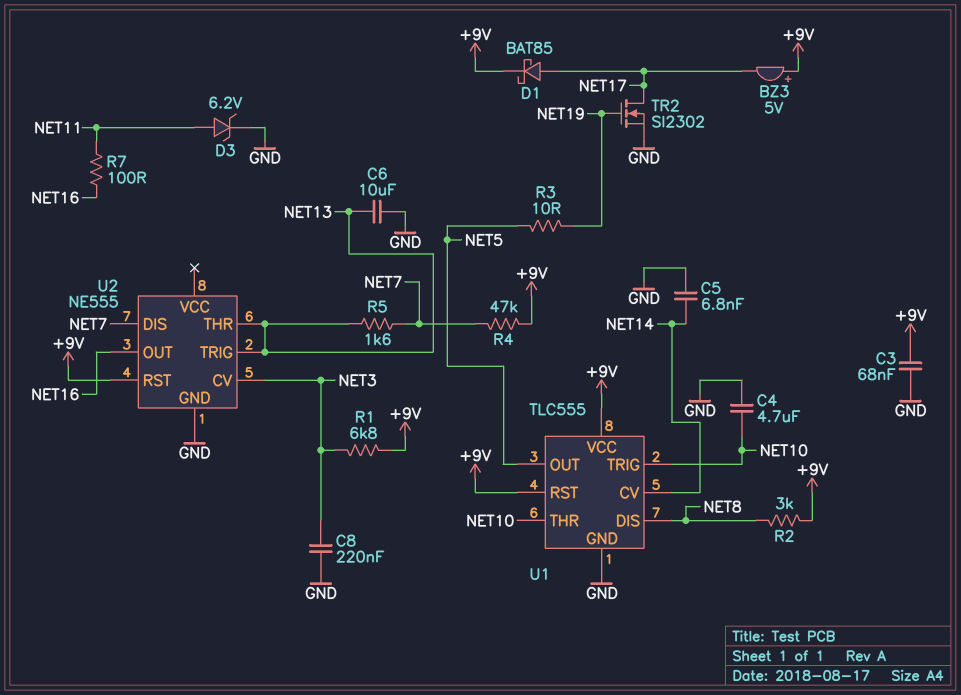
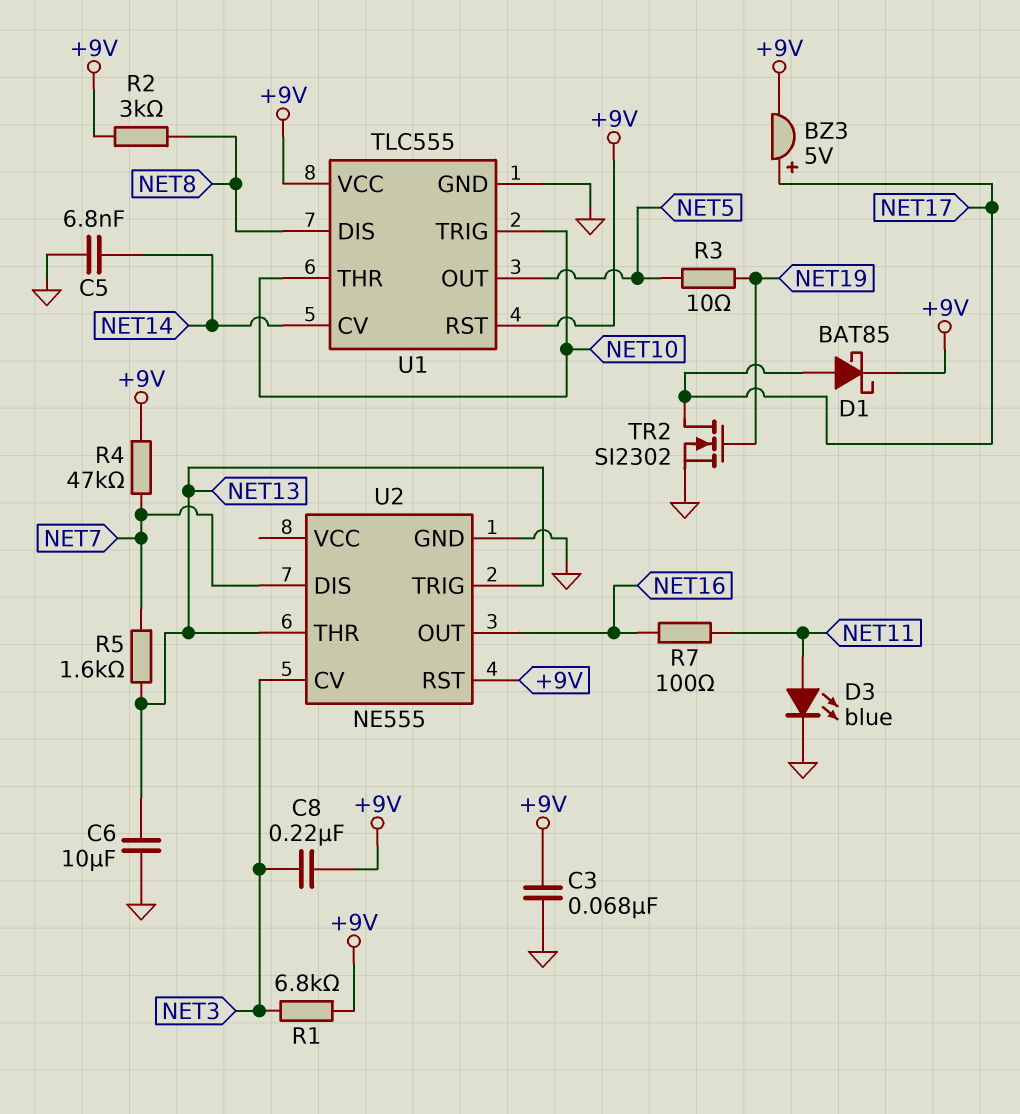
BZ3: buzzer 5V (plus +9V, minus NET17) -> buzzer 5V (plus NET17, minus +9V)
C4: 4.7uF (GND, NET10) -> none
C8: 220nF (GND, NET3) -> 220nF (+9V, NET3)
D3: zener 6.2V (A NET11, K GND) -> LED blue (A NET11, K GND)

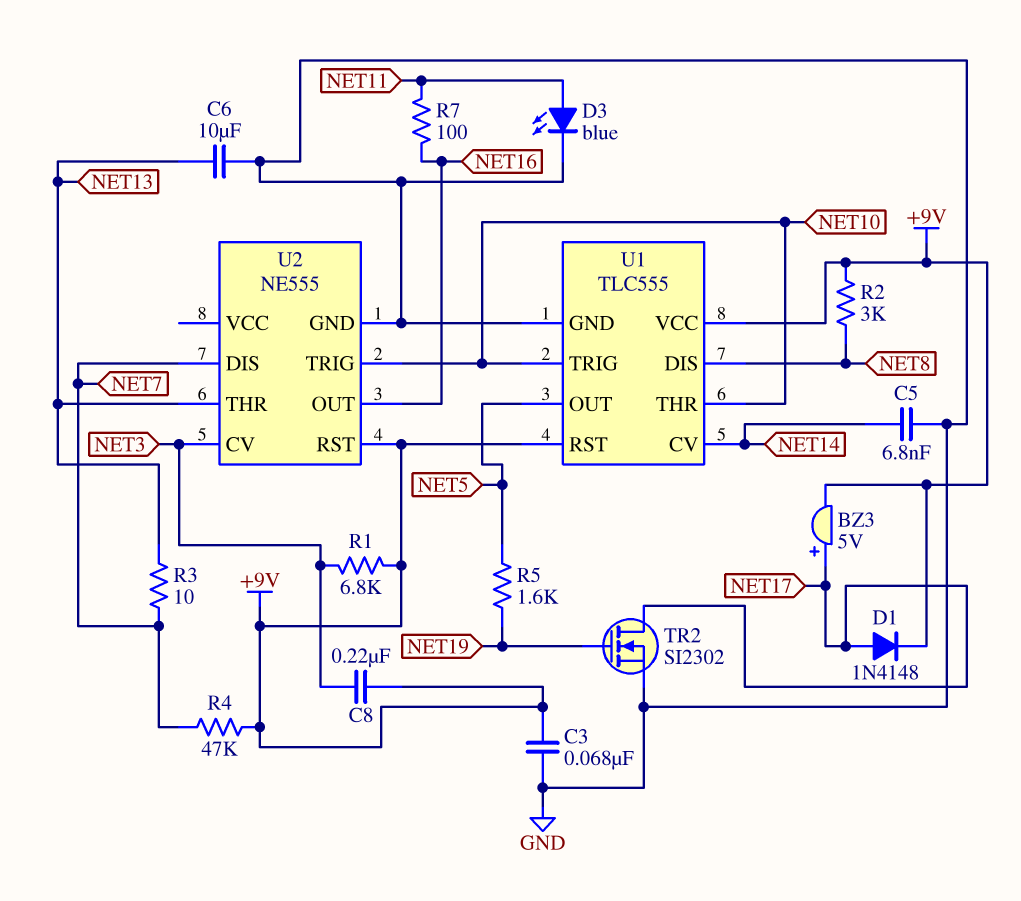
D1: schottky BAT85 (A NET17, K +9V) -> diode 1N4148 (A NET17, K +9V)
R3: 10 (NET5, NET19) -> 10 (NET7, NET13)
R5: 1.6k (NET7, NET13) -> 1.6k (NET5, NET19)
U2 pin TRIG: NET13 -> NET10

